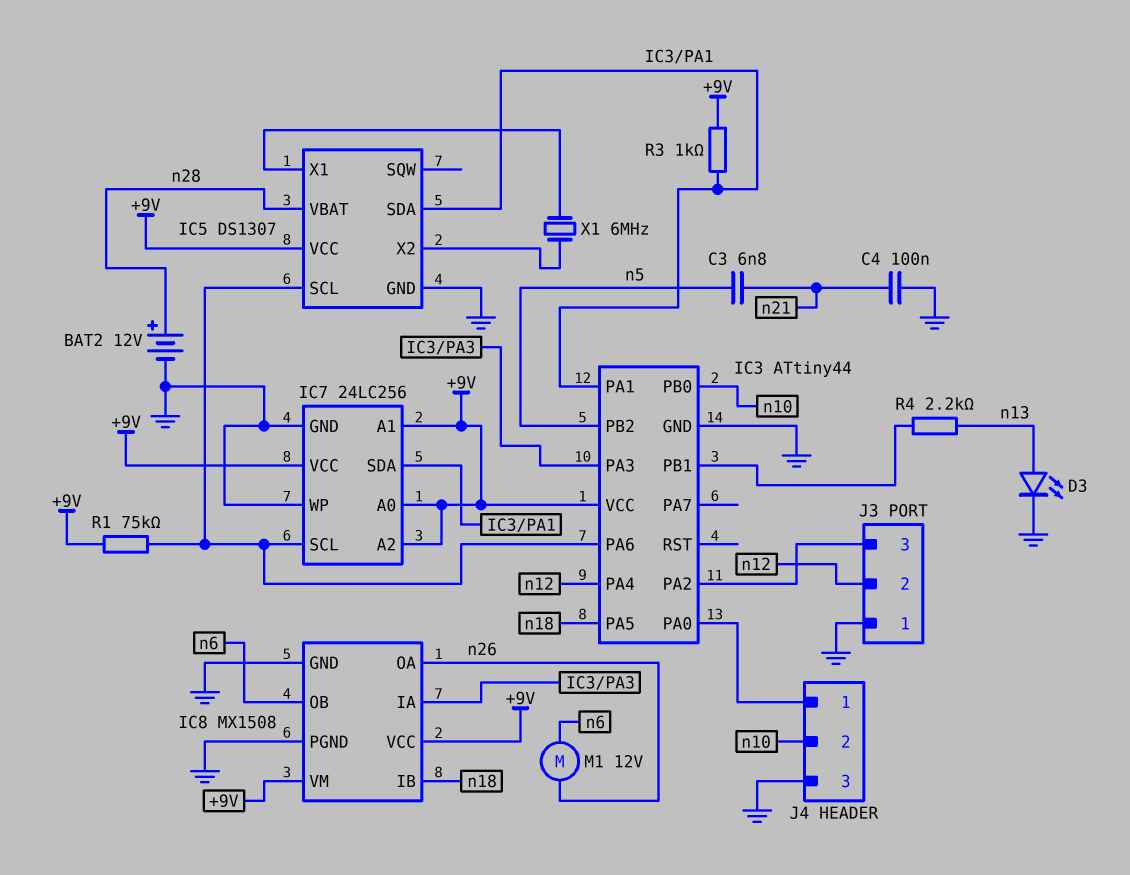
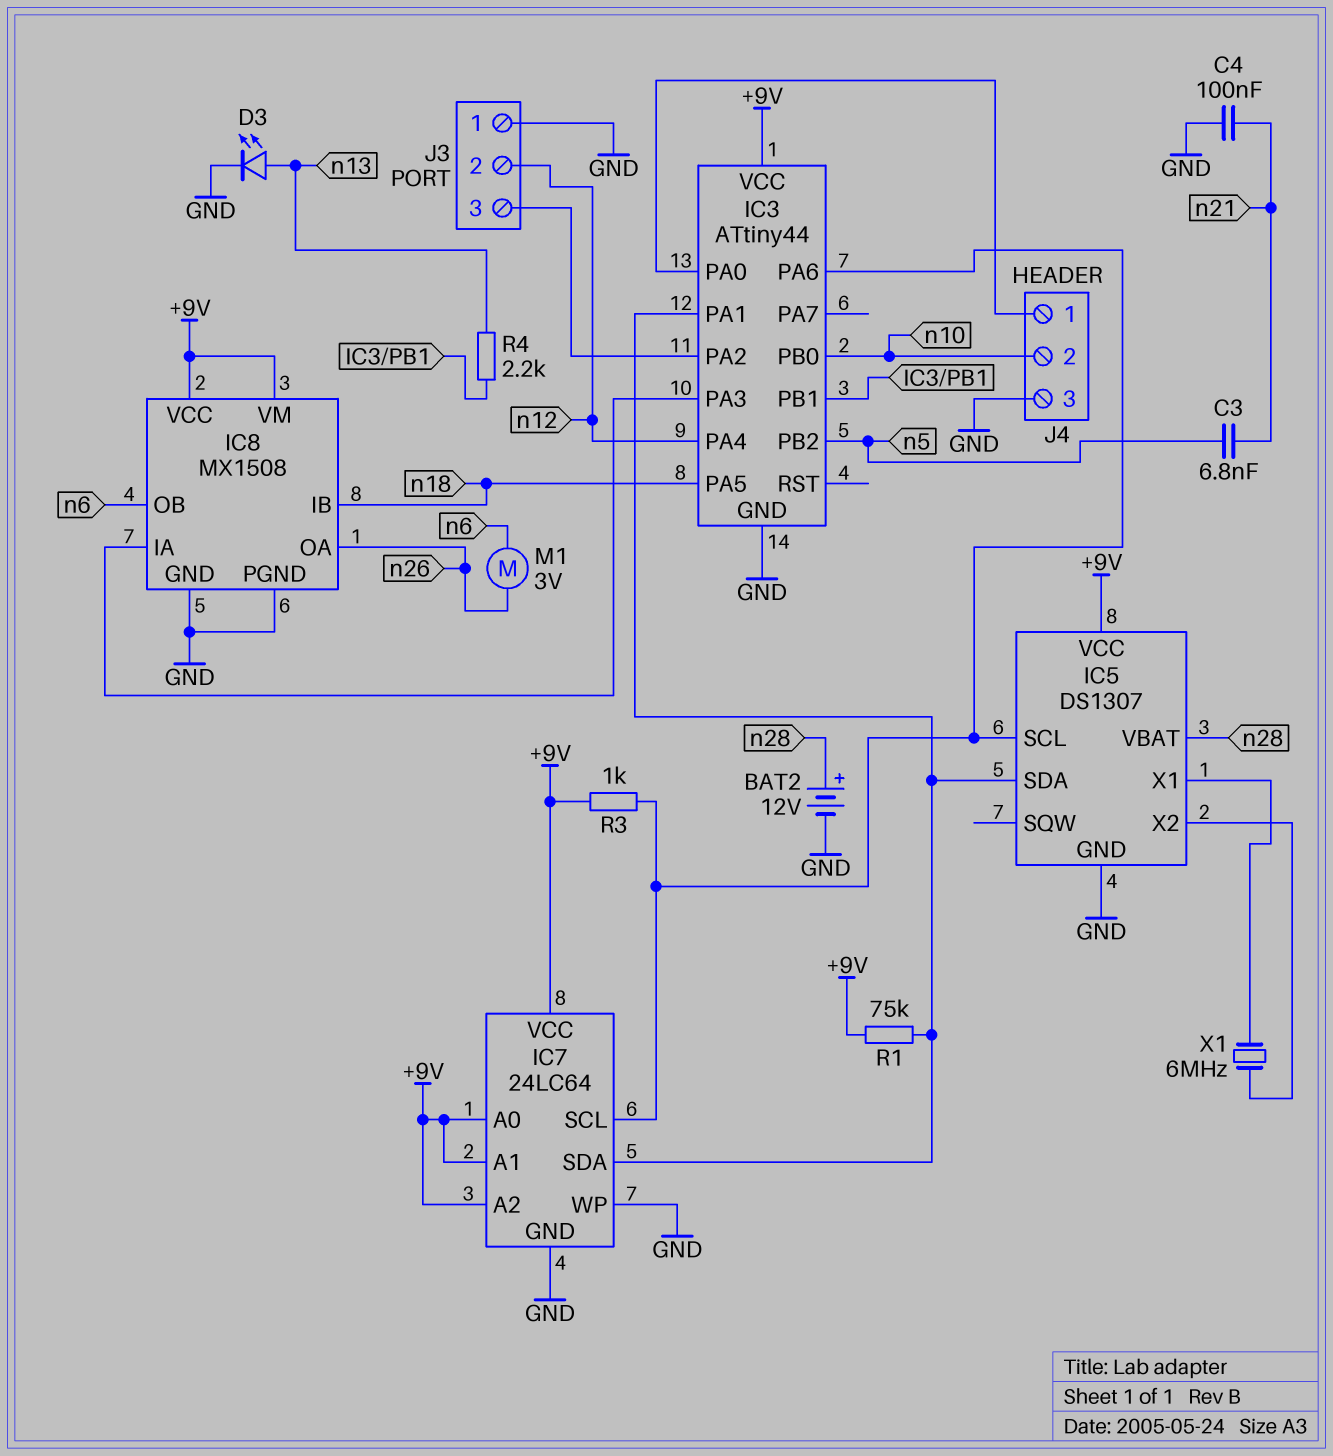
IC7: 24LC256 -> 24LC64
M1: motor 12V (n6, n26) -> motor 3V (n6, n26)
R1: 75k (+9V, IC3/PA6) -> 75k (+9V, IC3/PA1)
R3: 1k (+9V, IC3/PA1) -> 1k (+9V, IC3/PA6)

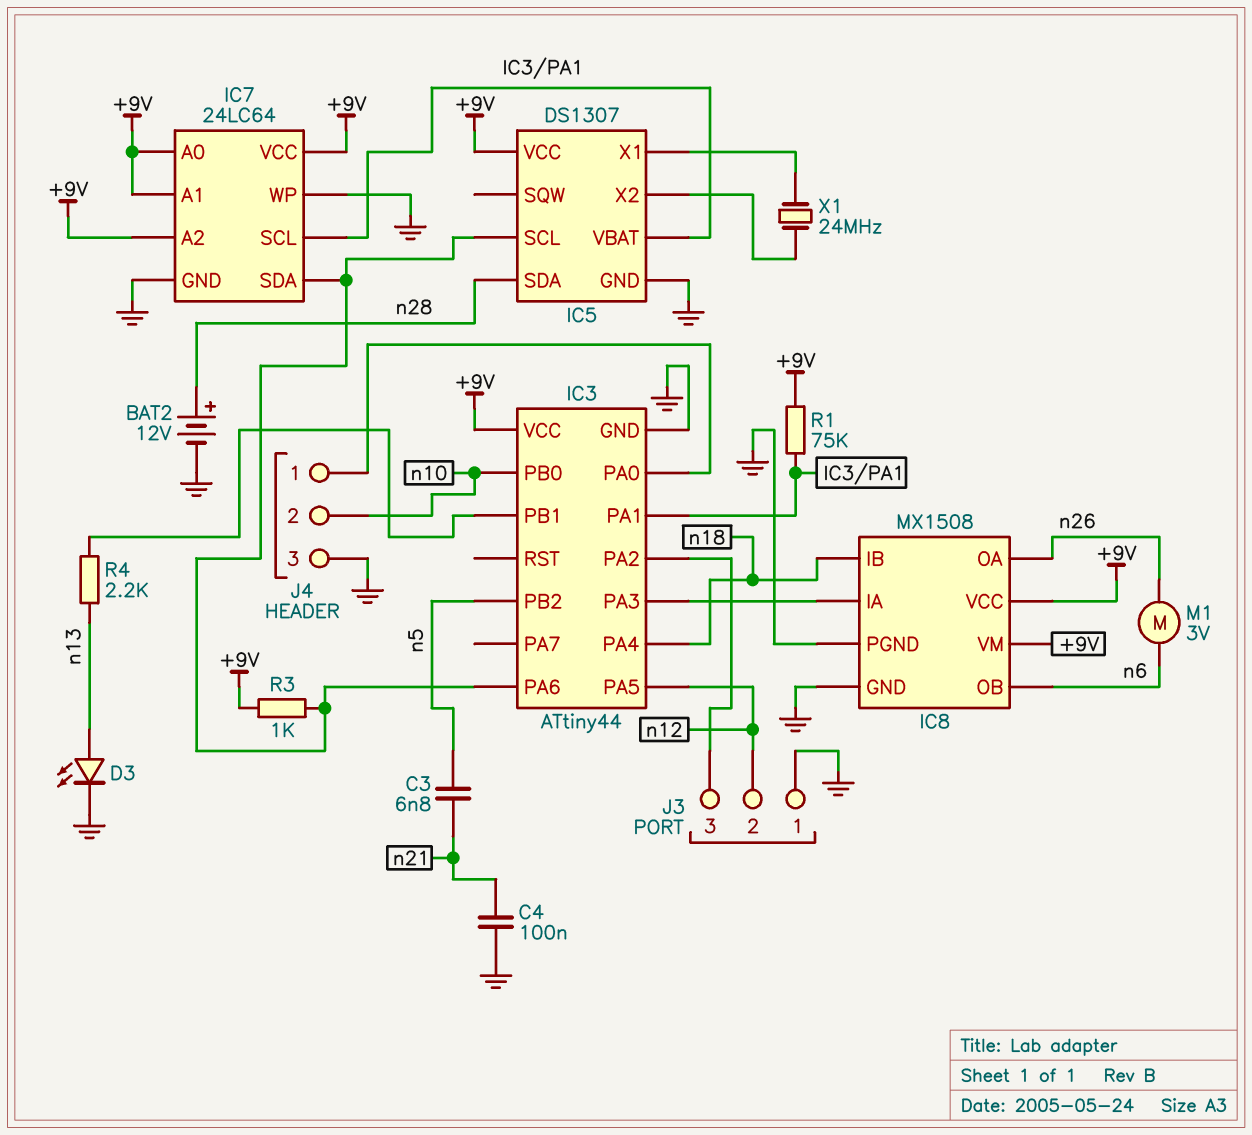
IC3 pin PA4: n12 -> n18
IC3 pin PA5: n18 -> n12
IC5 pin SDA: IC3/PA1 -> n28
IC5 pin VBAT: n28 -> IC3/PA1
IC7 pin SCL: IC3/PA6 -> IC3/PA1
IC7 pin SDA: IC3/PA1 -> IC3/PA6
X1: 6MHz (IC5/X1, IC5/X2) -> 24MHz (IC5/X1, IC5/X2)

